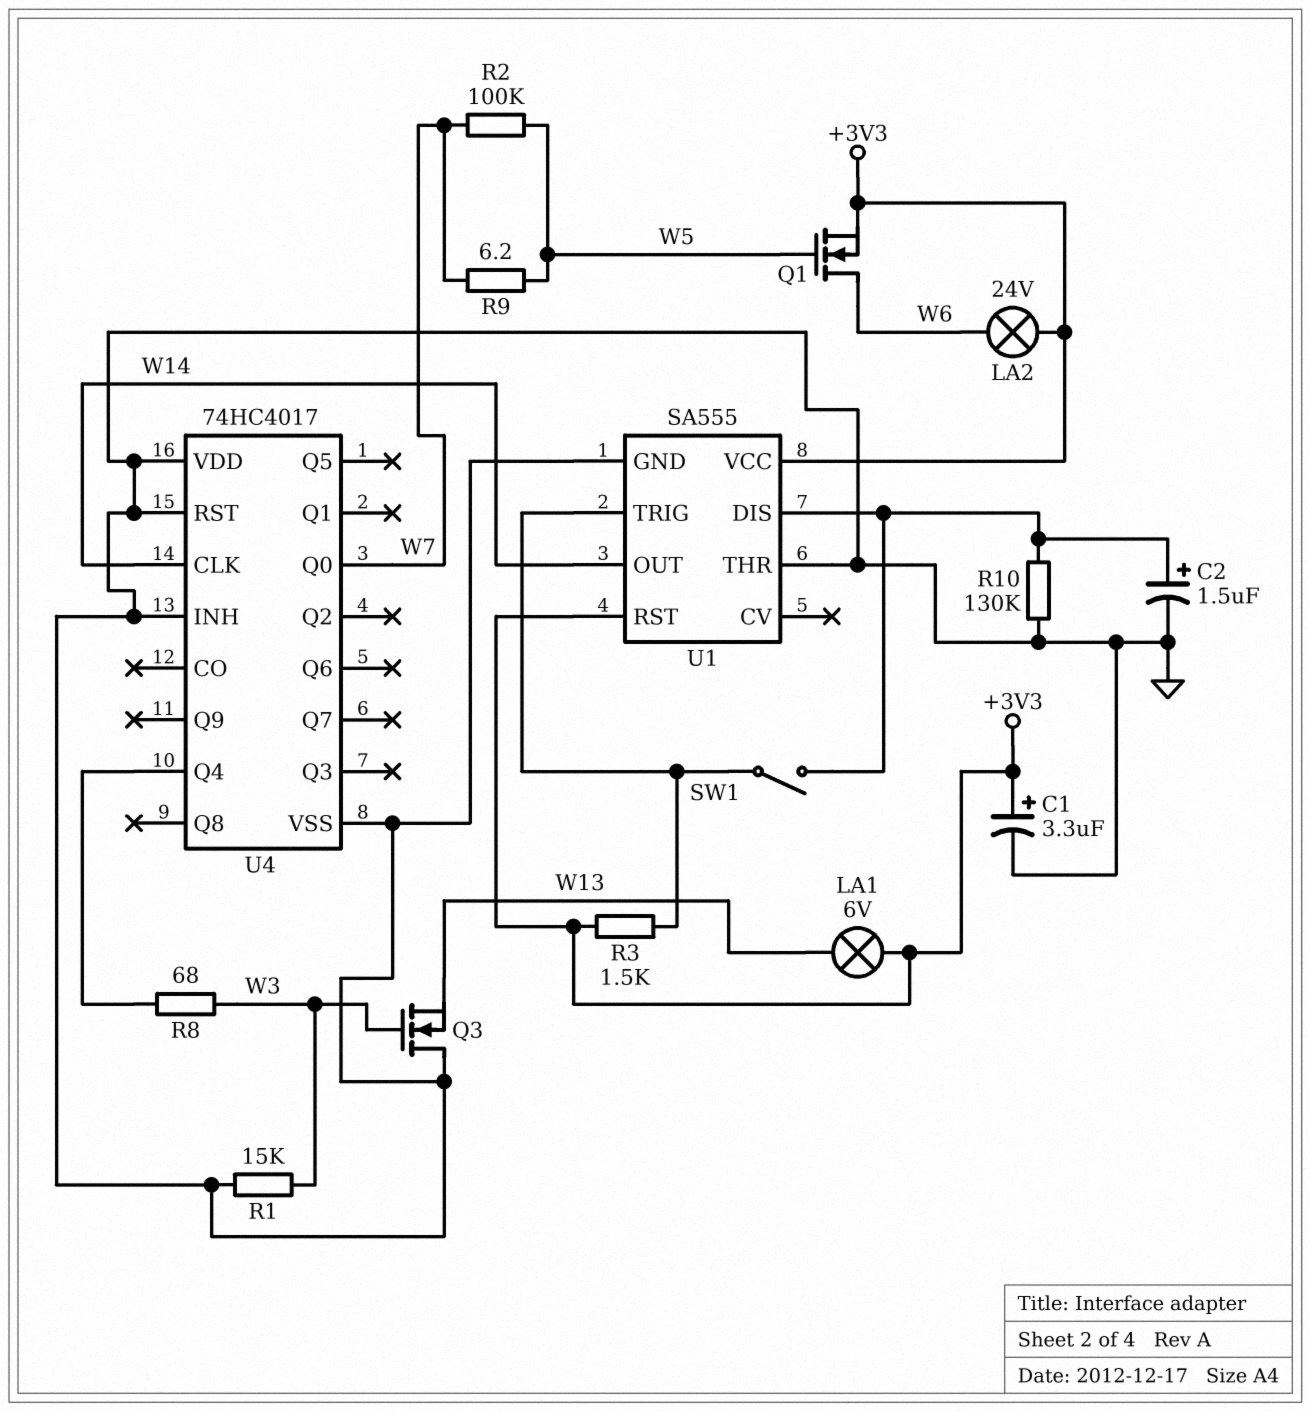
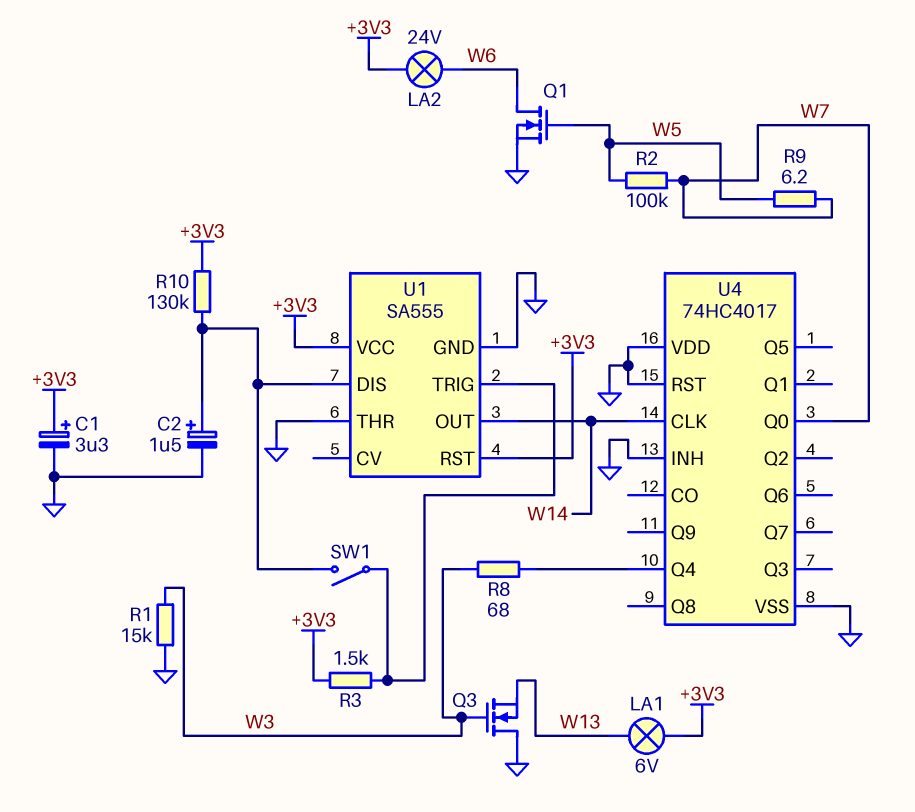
Q1: NMOS (G W5, D W6, S +3V3) -> NMOS (G W5, D W6, S GND)
R10: 130k (GND, U1/DIS) -> 130k (+3V3, U1/DIS)

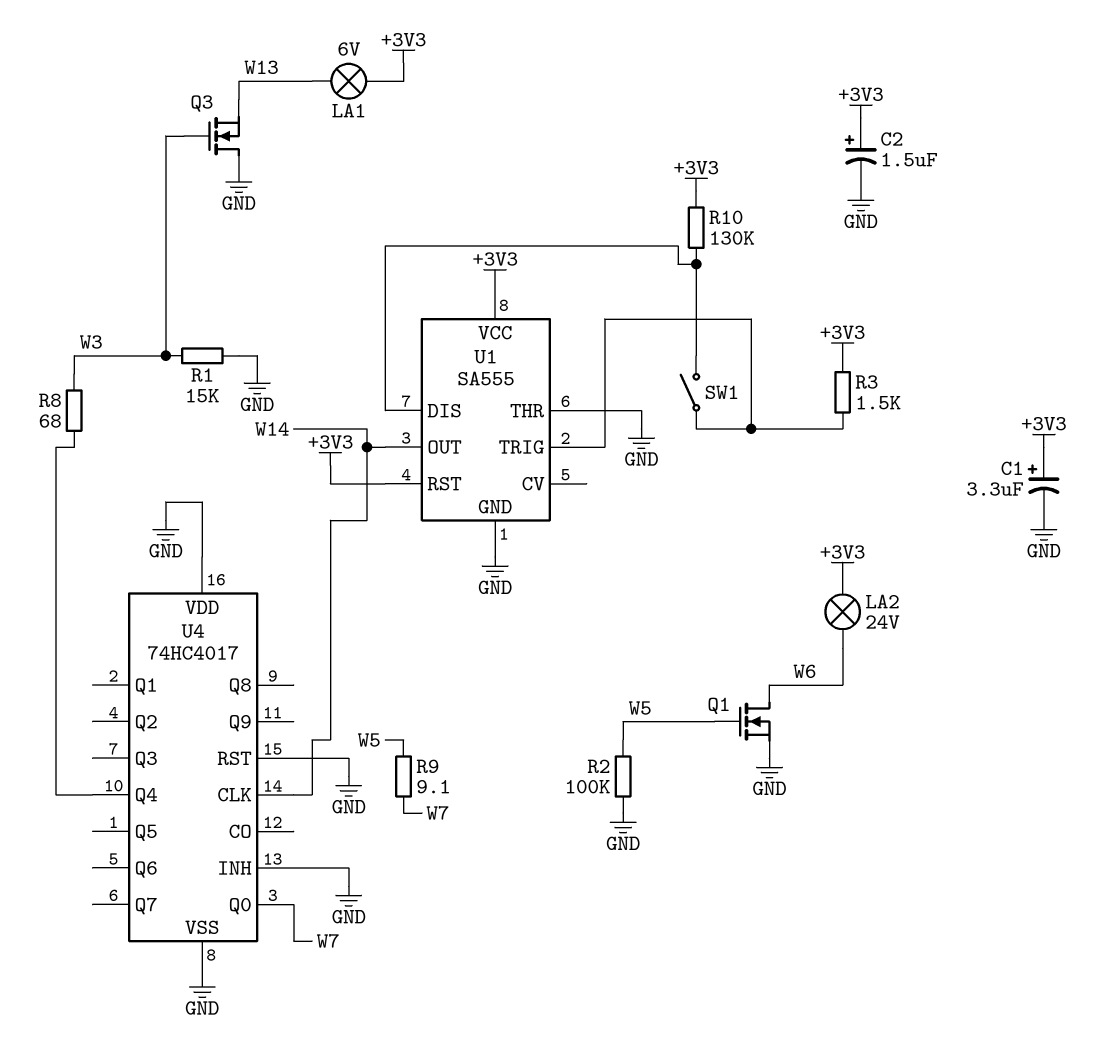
C2: 1.5uF (plus U1/DIS, minus GND) -> 1.5uF (plus +3V3, minus GND)
R2: 100k (W5, W7) -> 100k (GND, W5)
R9: 6.2 (W5, W7) -> 9.1 (W5, W7)

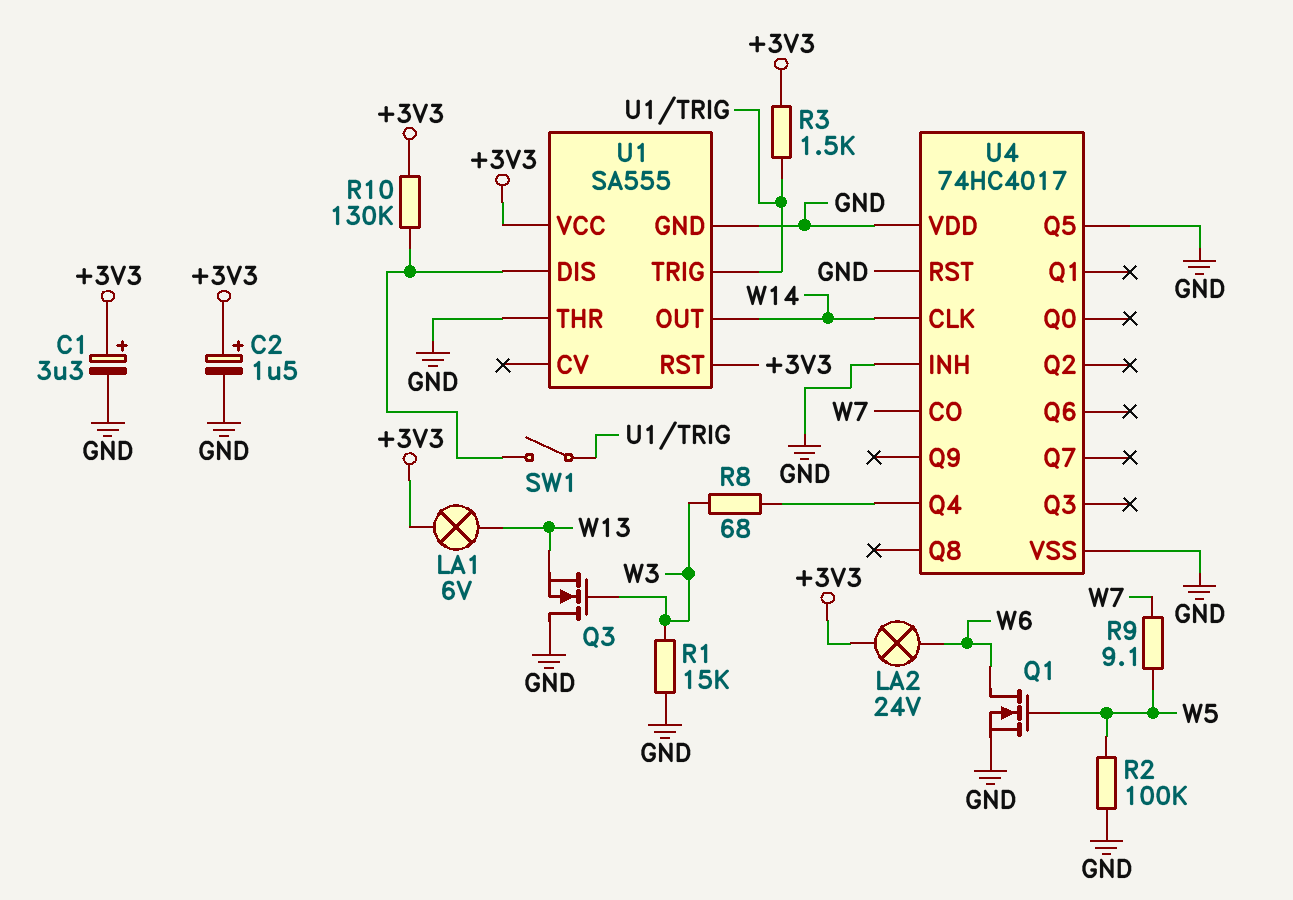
U4 pin CO: none -> W7
U4 pin Q0: W7 -> none
U4 pin Q5: none -> GND

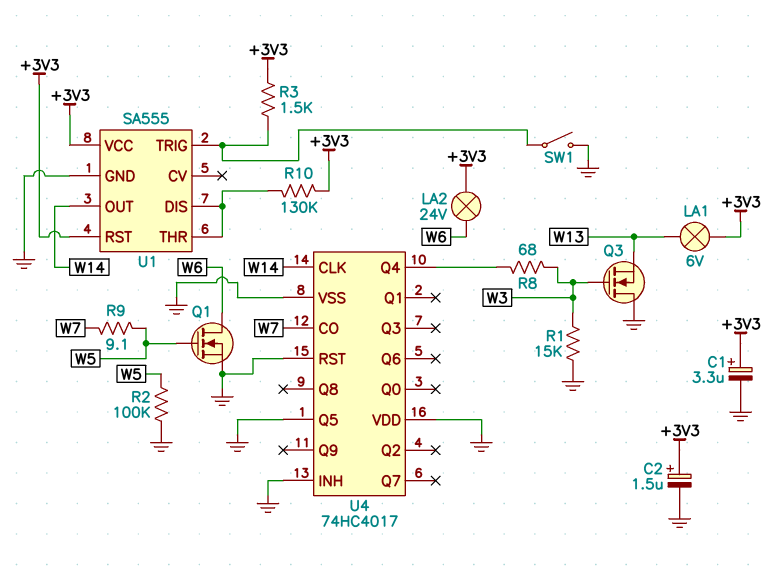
SW1: switch (U1/DIS, U1/TRIG) -> switch (GND, U1/TRIG)
U1 pin THR: GND -> U1/DIS

